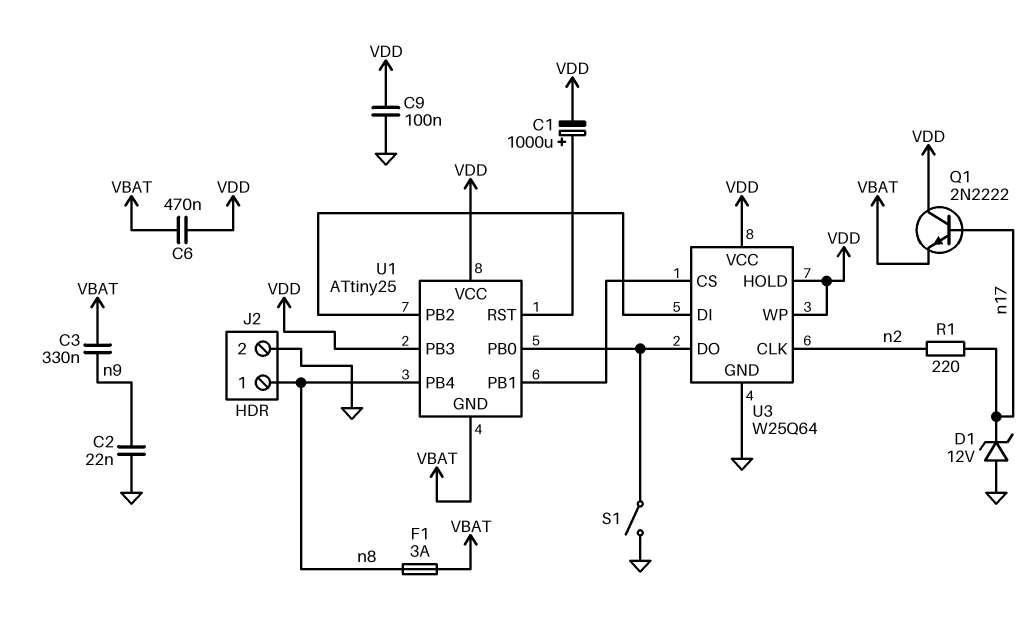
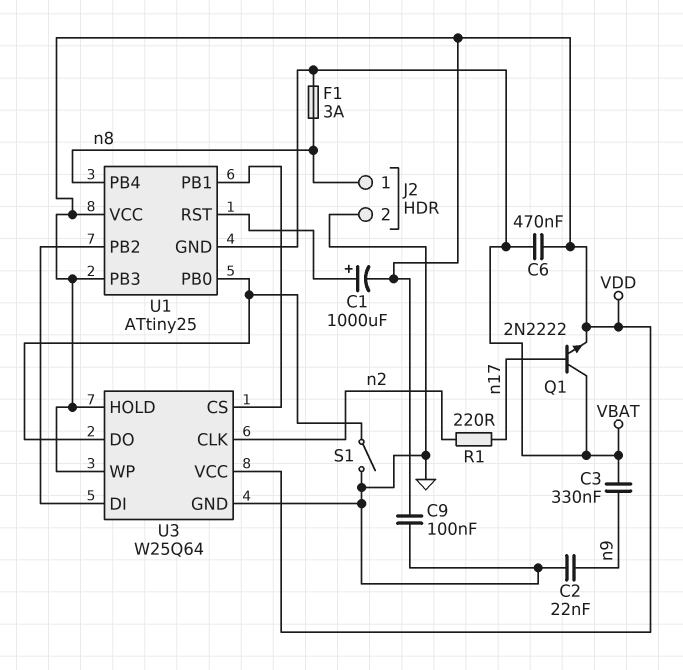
D1: zener 12V (A GND, K n17) -> none
Q1: NPN 2N2222 (B n17, C VDD, E VBAT) -> NPN 2N2222 (B n17, C VBAT, E VDD)

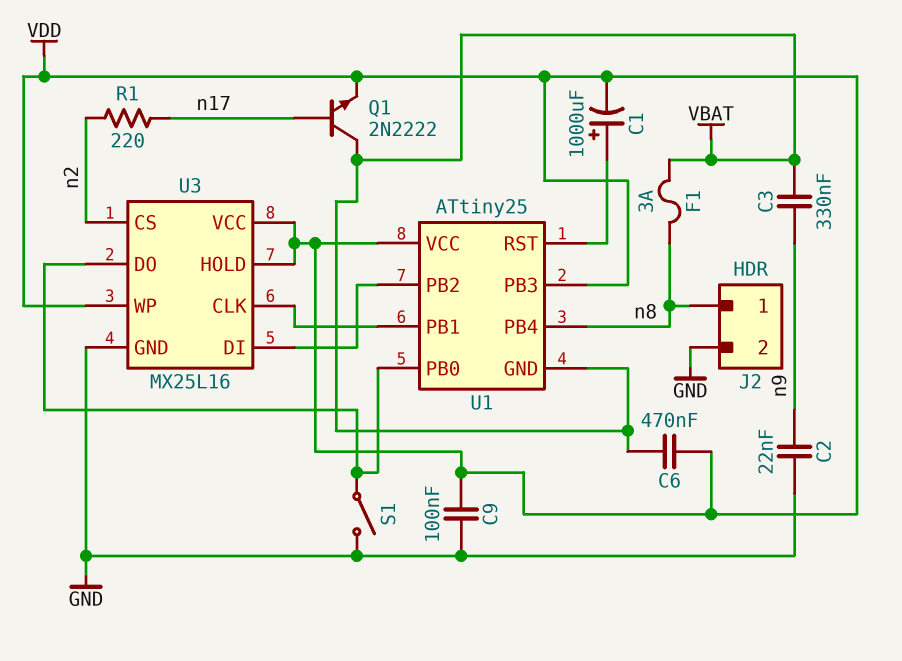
U3: W25Q64 -> MX25L16
U3 pin CLK: n2 -> U1/PB1
U3 pin CS: U1/PB1 -> n2

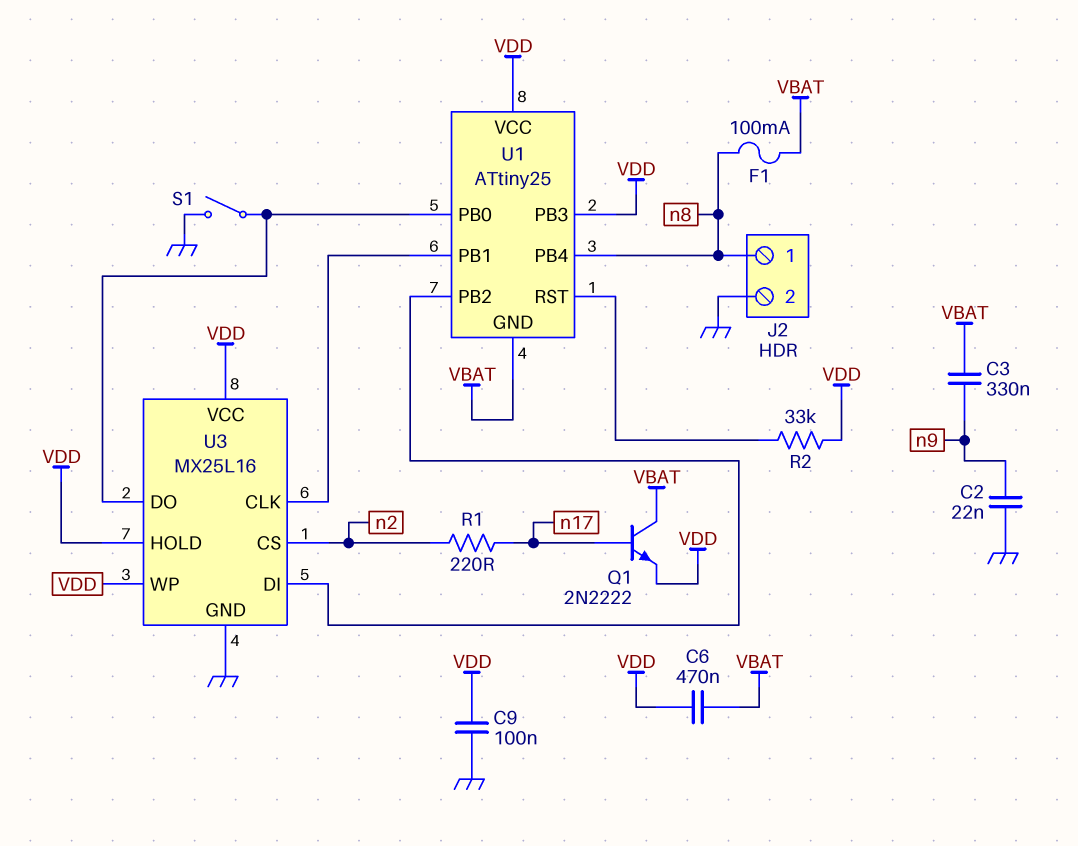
C1: 1000uF (plus U1/RST, minus VDD) -> none
F1: 3A (VBAT, n8) -> 100mA (VBAT, n8)
R2: none -> 33k (U1/RST, VDD)

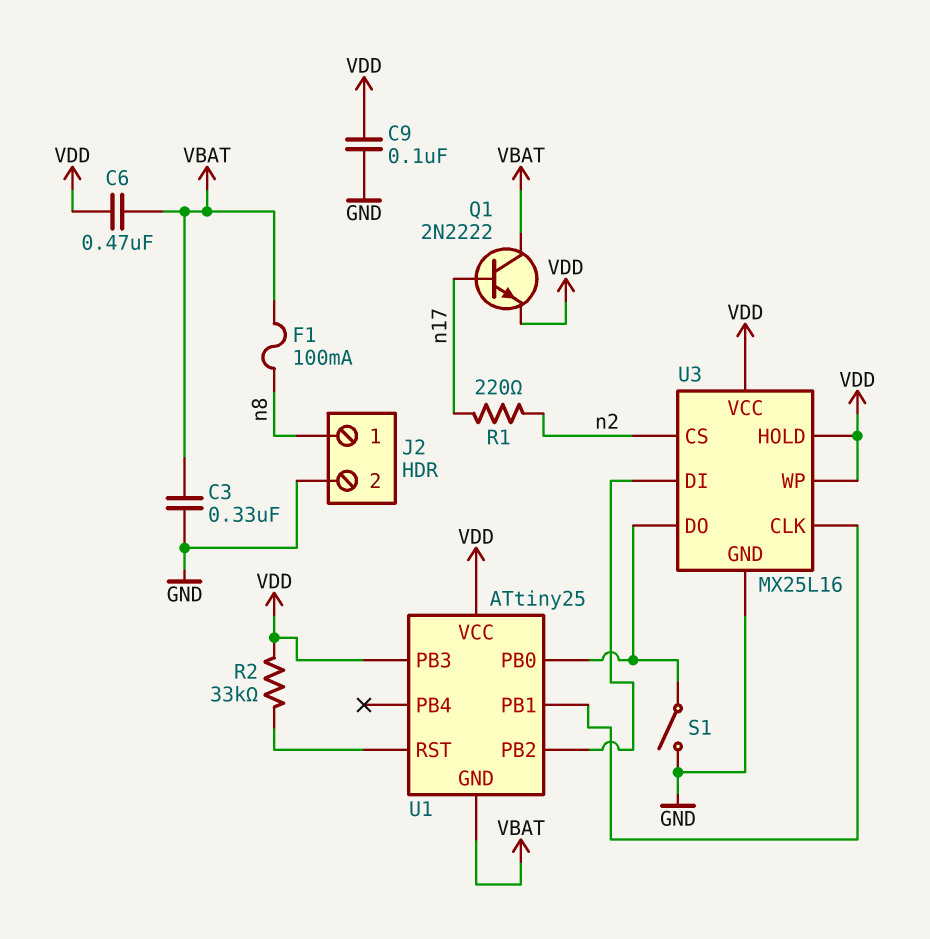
C2: 22nF (GND, n9) -> none
C3: 330nF (VBAT, n9) -> 330nF (GND, VBAT)
U1 pin PB4: n8 -> none

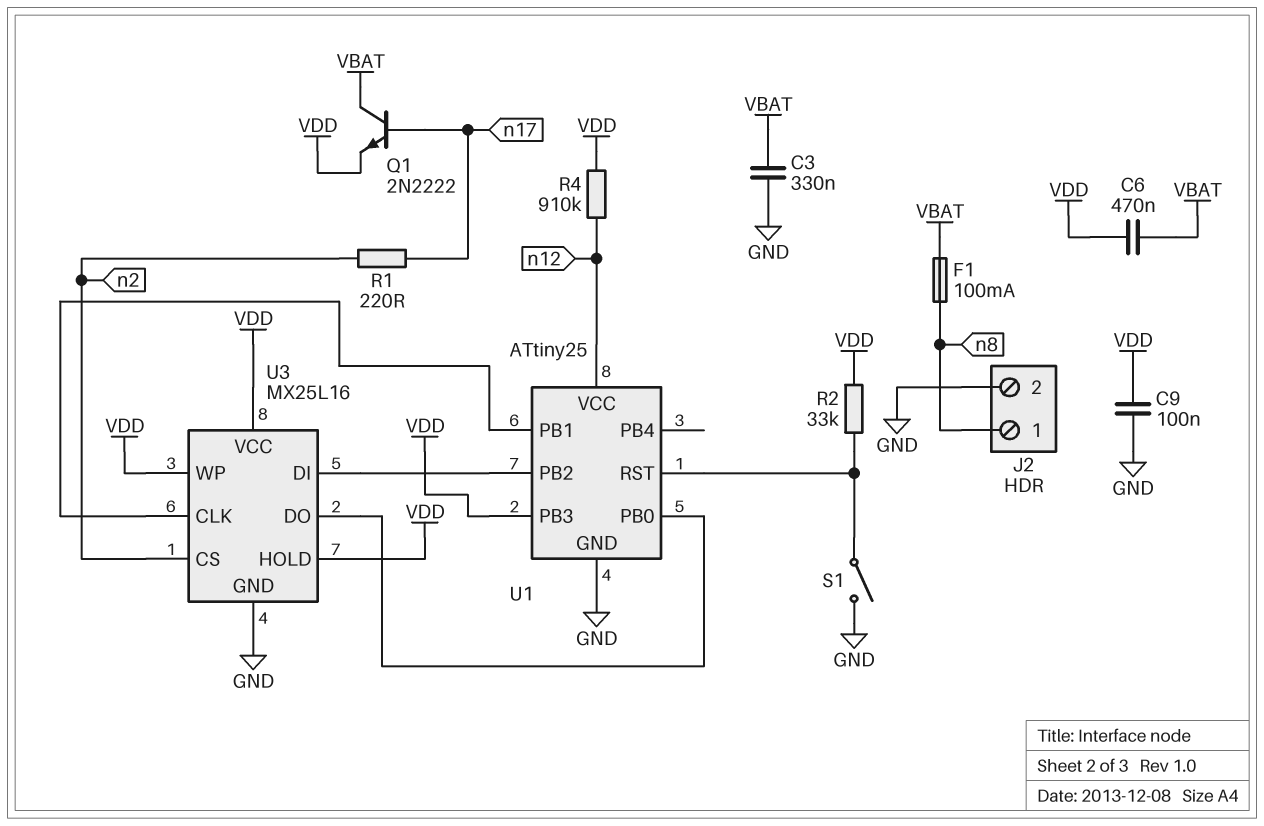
R4: none -> 910k (VDD, n12)
S1: switch (GND, U1/PB0) -> switch (GND, U1/RST)
U1 pin GND: VBAT -> GND
U1 pin VCC: VDD -> n12

